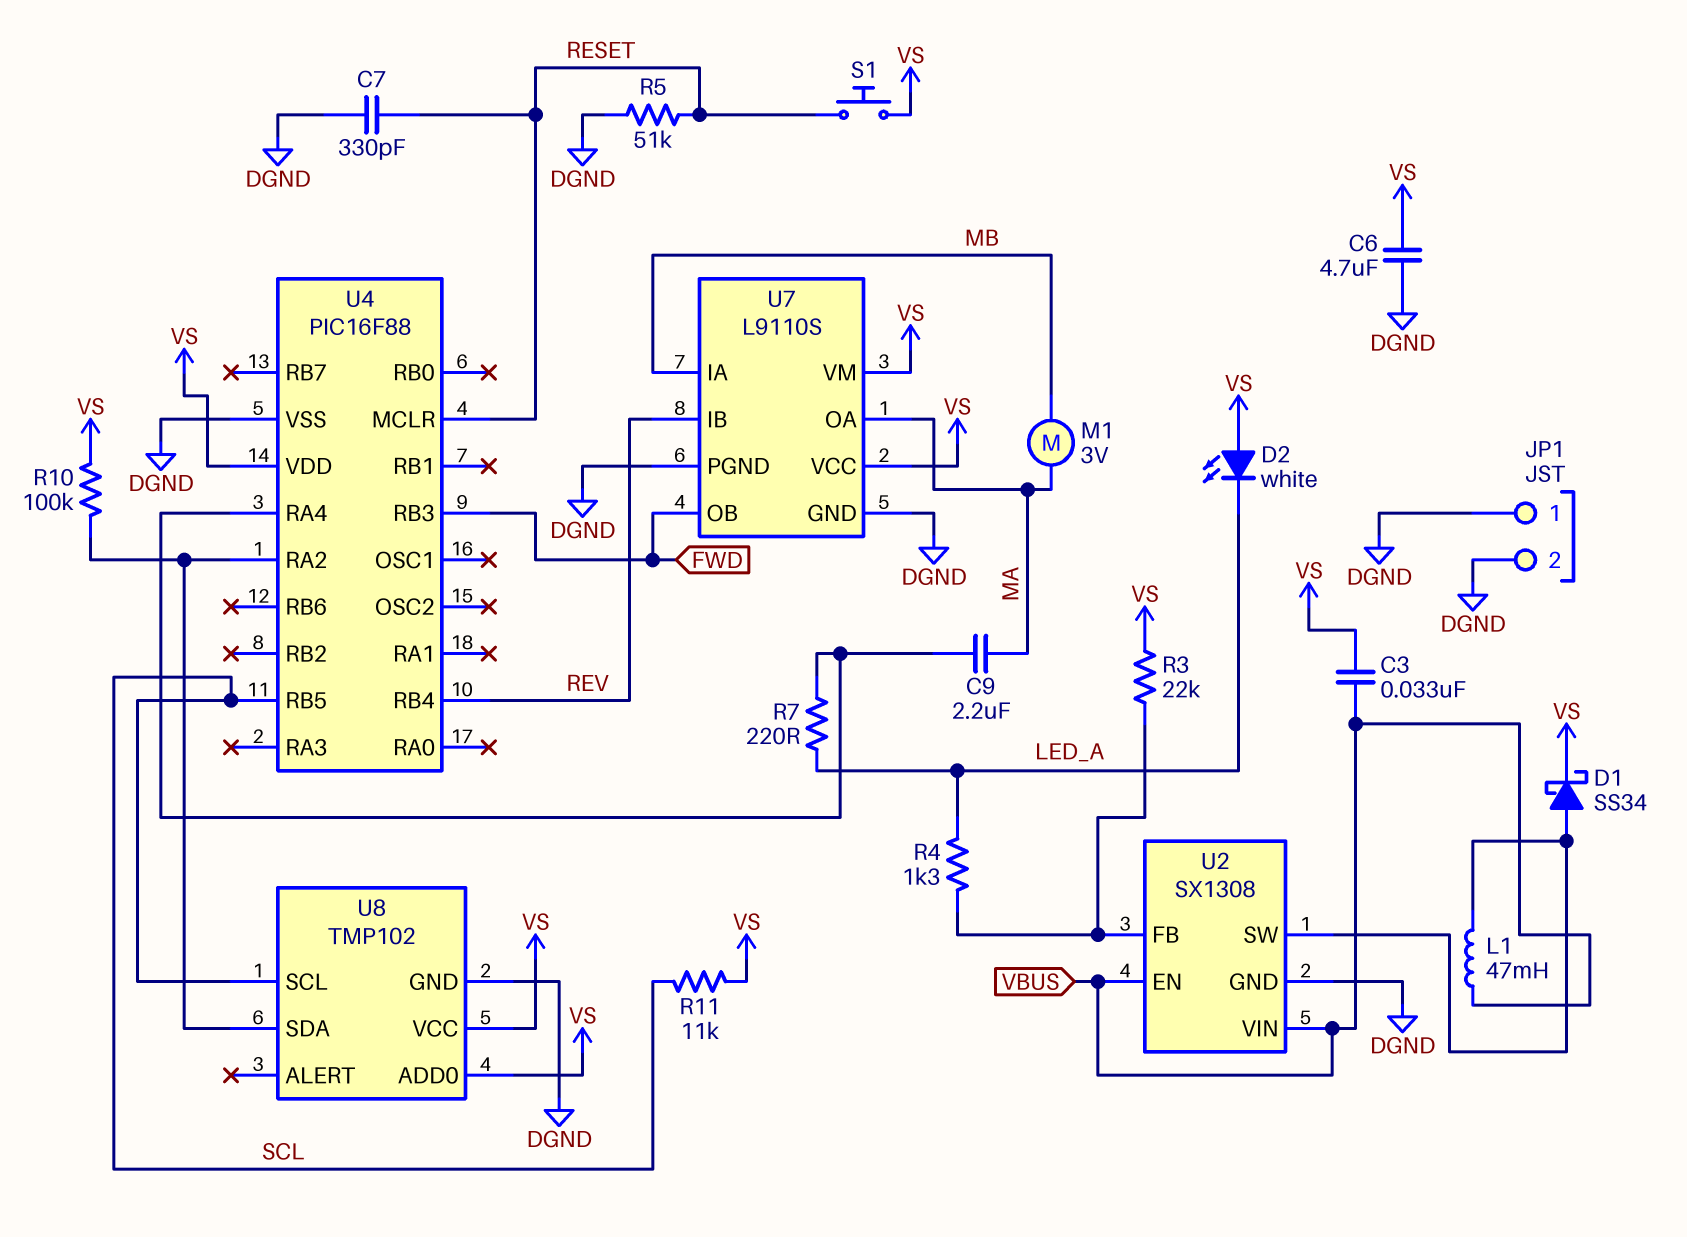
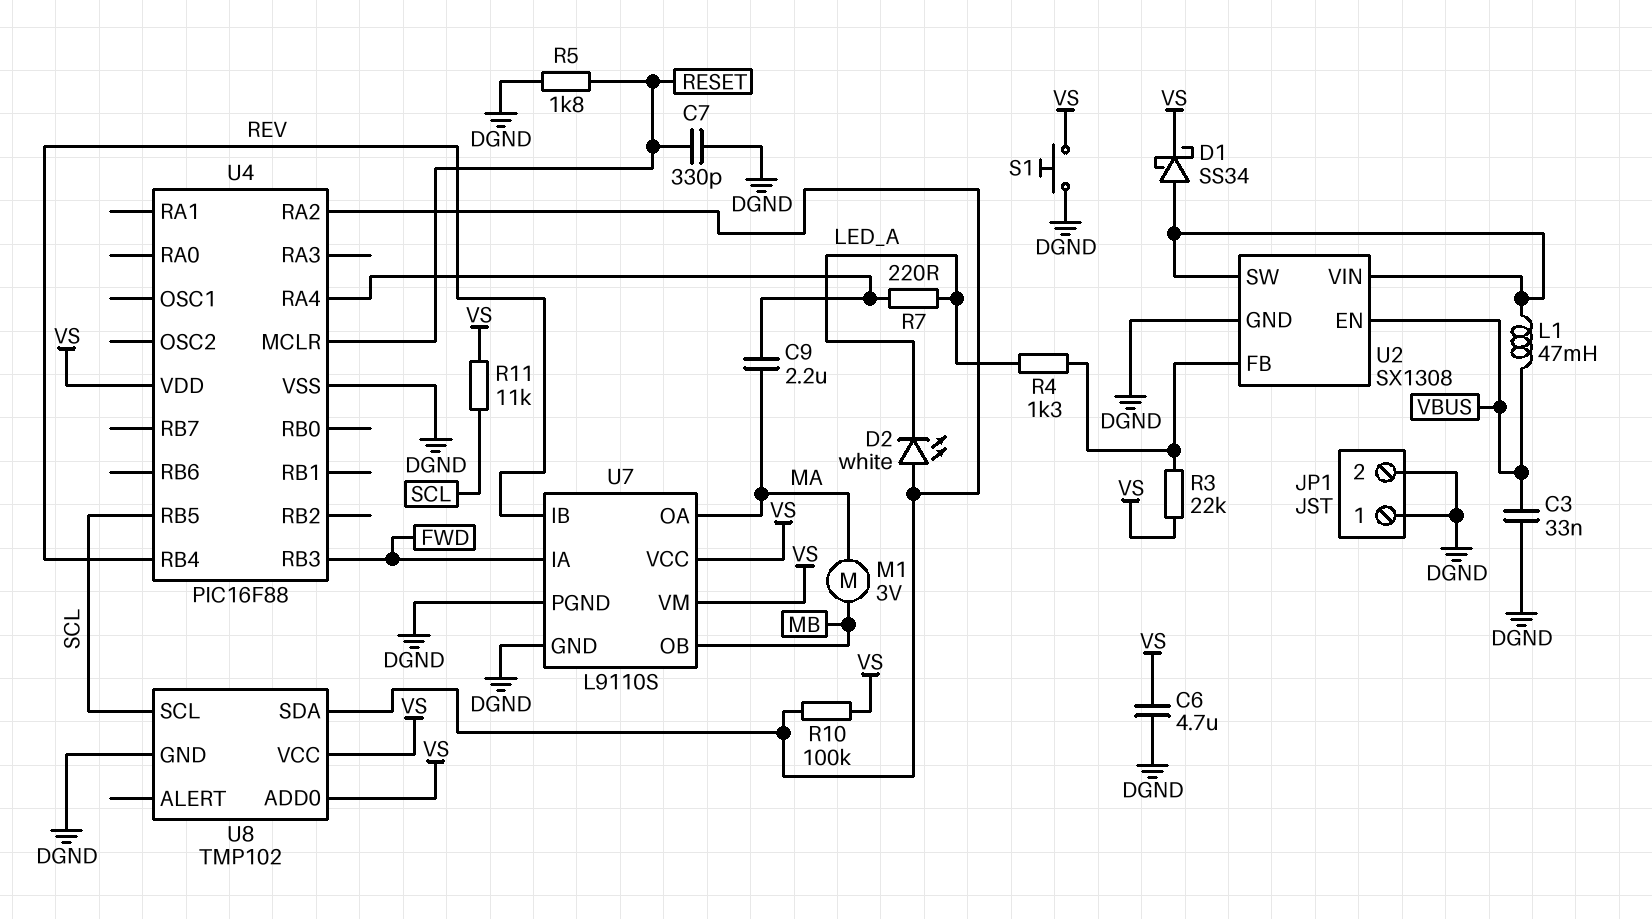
C3: 33nF (VBUS, VS) -> 33nF (DGND, VBUS)
D2: LED white (A VS, K LED_A) -> LED white (A U4/RA2, K LED_A)
R5: 51k (DGND, RESET) -> 1.8k (DGND, RESET)
S1: button (RESET, VS) -> button (DGND, VS)
U2 pin VIN: VBUS -> U2/SW
U7 pin IA: MB -> FWD
U7 pin OB: FWD -> MB

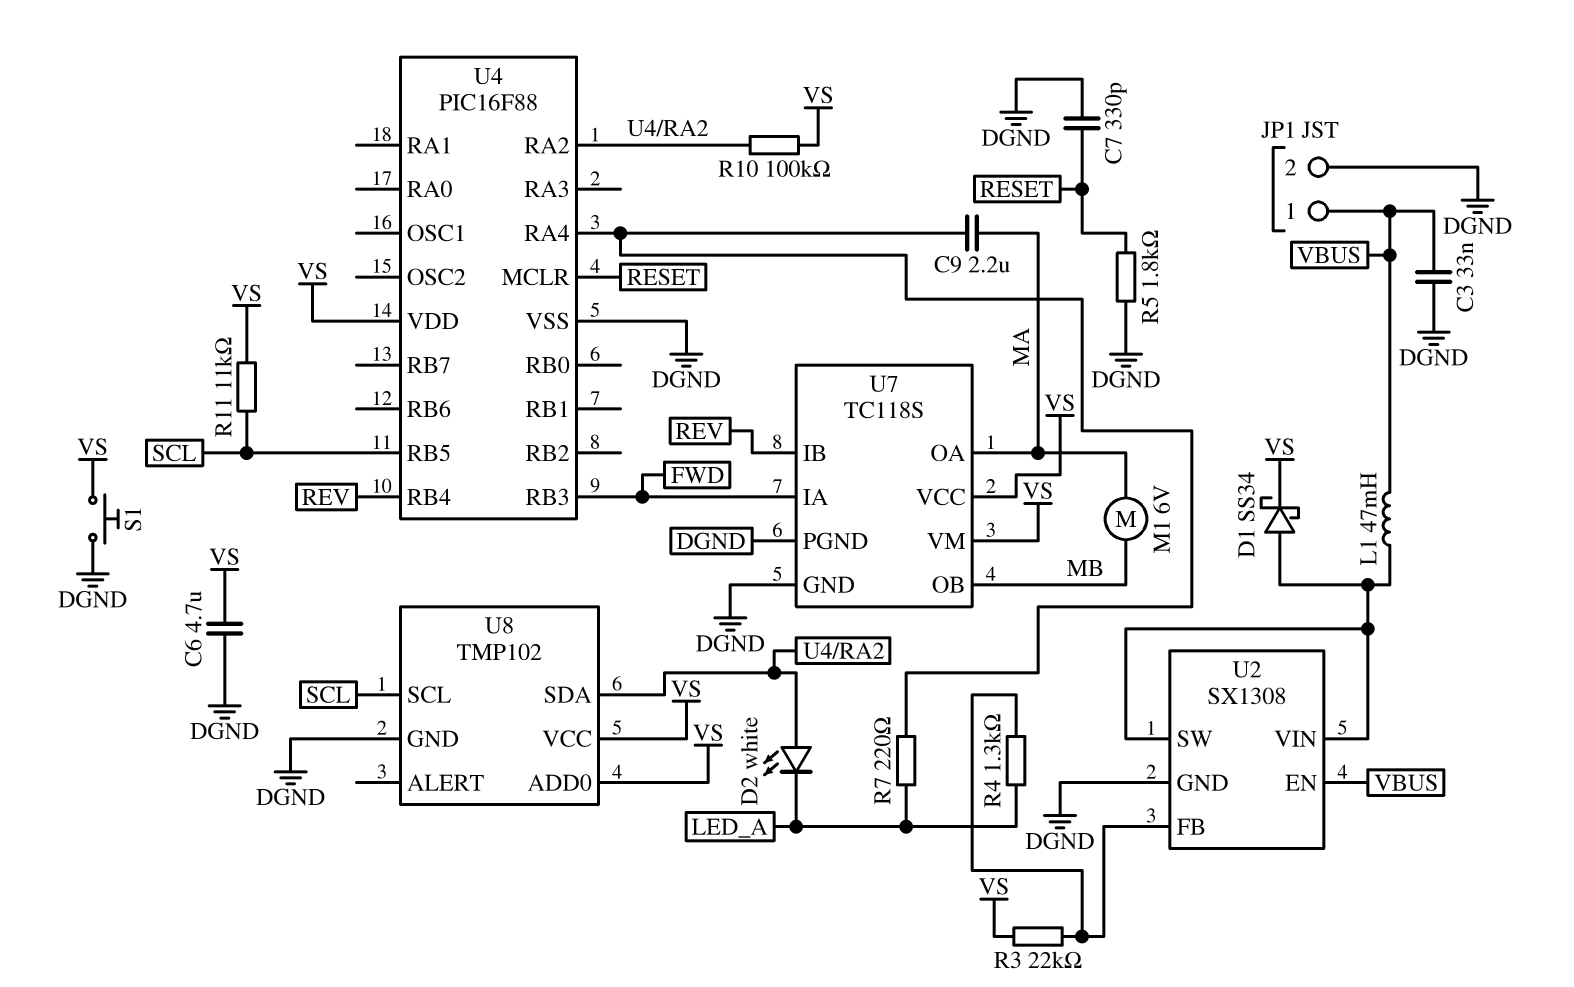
JP1 pin 1: DGND -> VBUS
M1: motor 3V (MA, MB) -> motor 6V (MA, MB)
U7: L9110S -> TC118S

